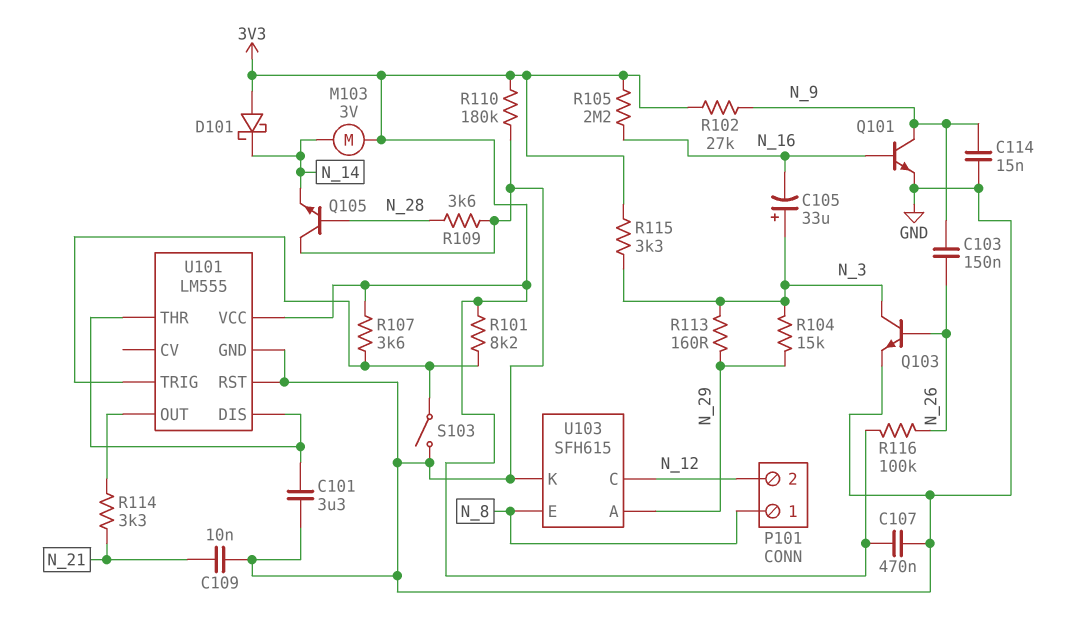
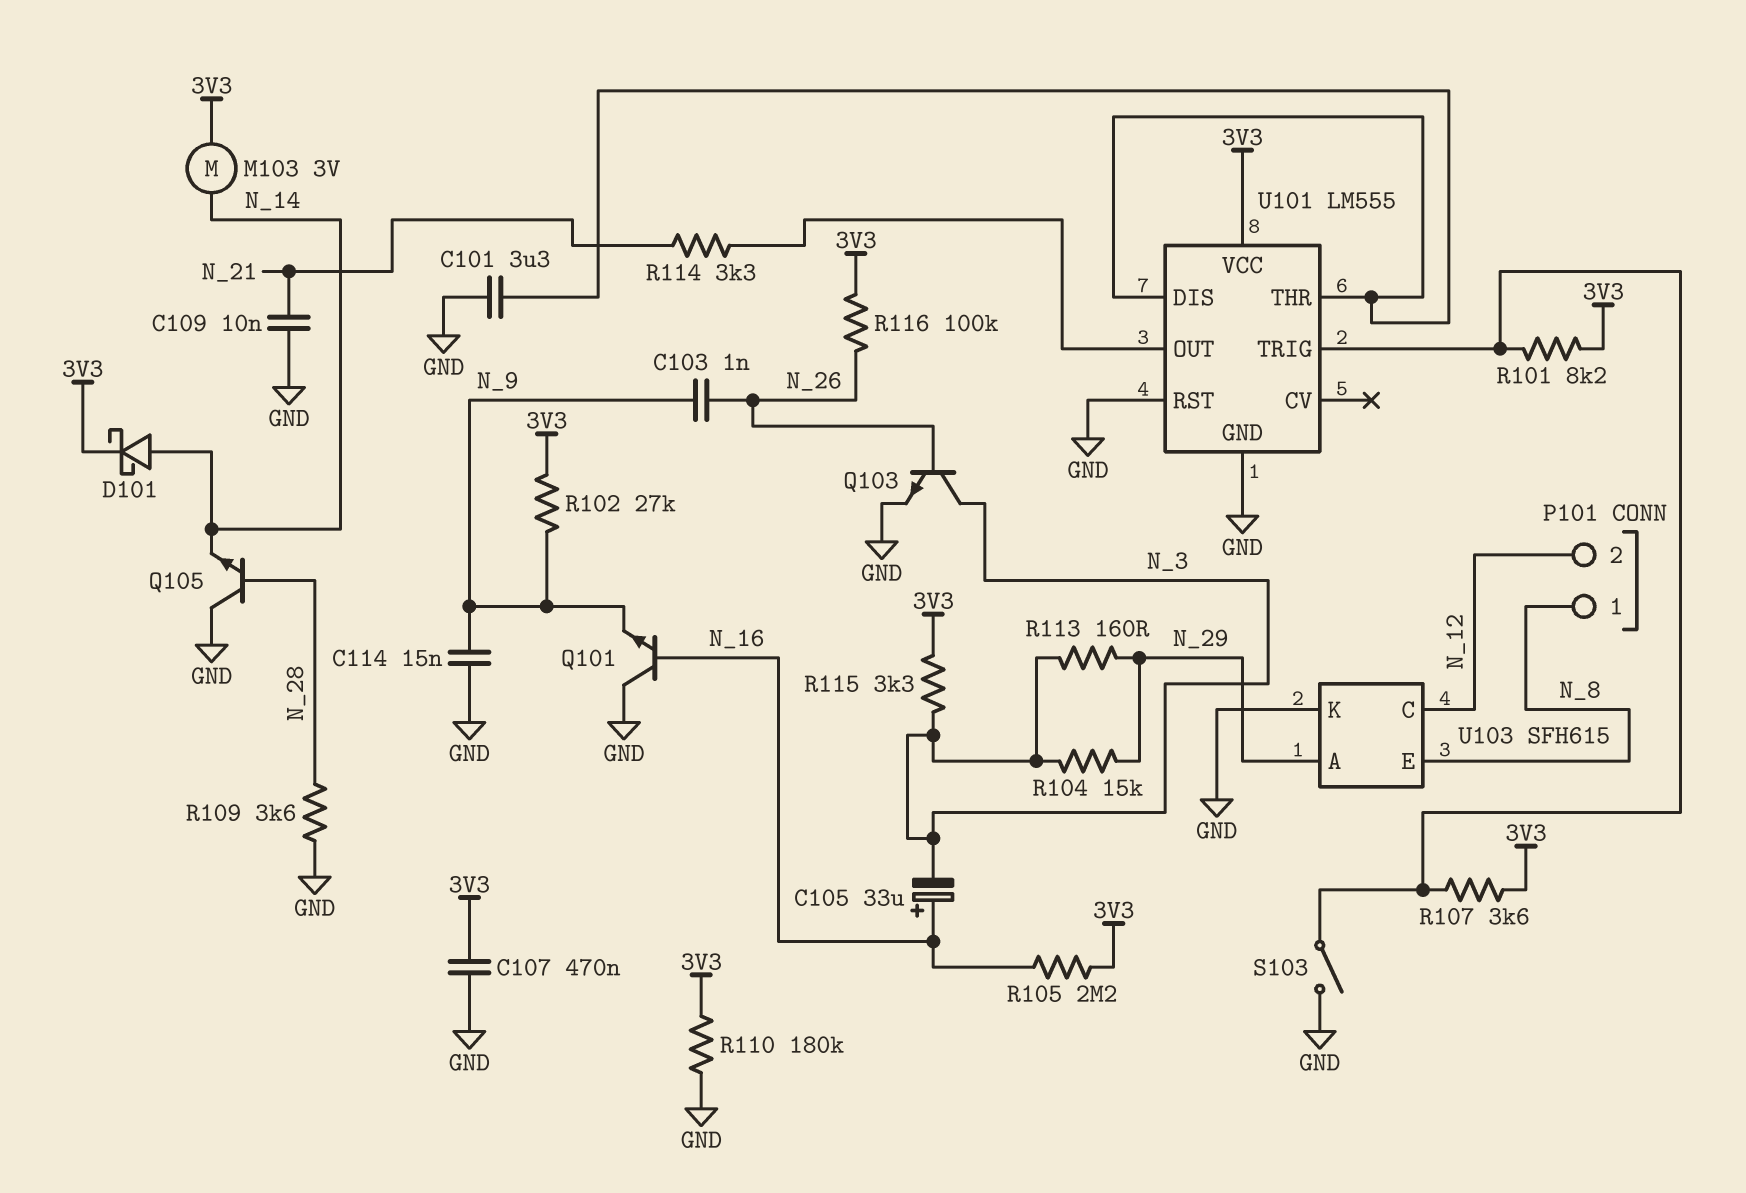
C103: 150nF (N_9, N_26) -> 1nF (N_9, N_26)
C105: 33uF (plus N_3, minus N_16) -> 33uF (plus N_16, minus N_3)
D101: schottky (A 3V3, K N_14) -> schottky (A N_14, K 3V3)
Q101: NPN (B N_16, C N_9, E GND) -> NPN (B N_16, C GND, E N_9)

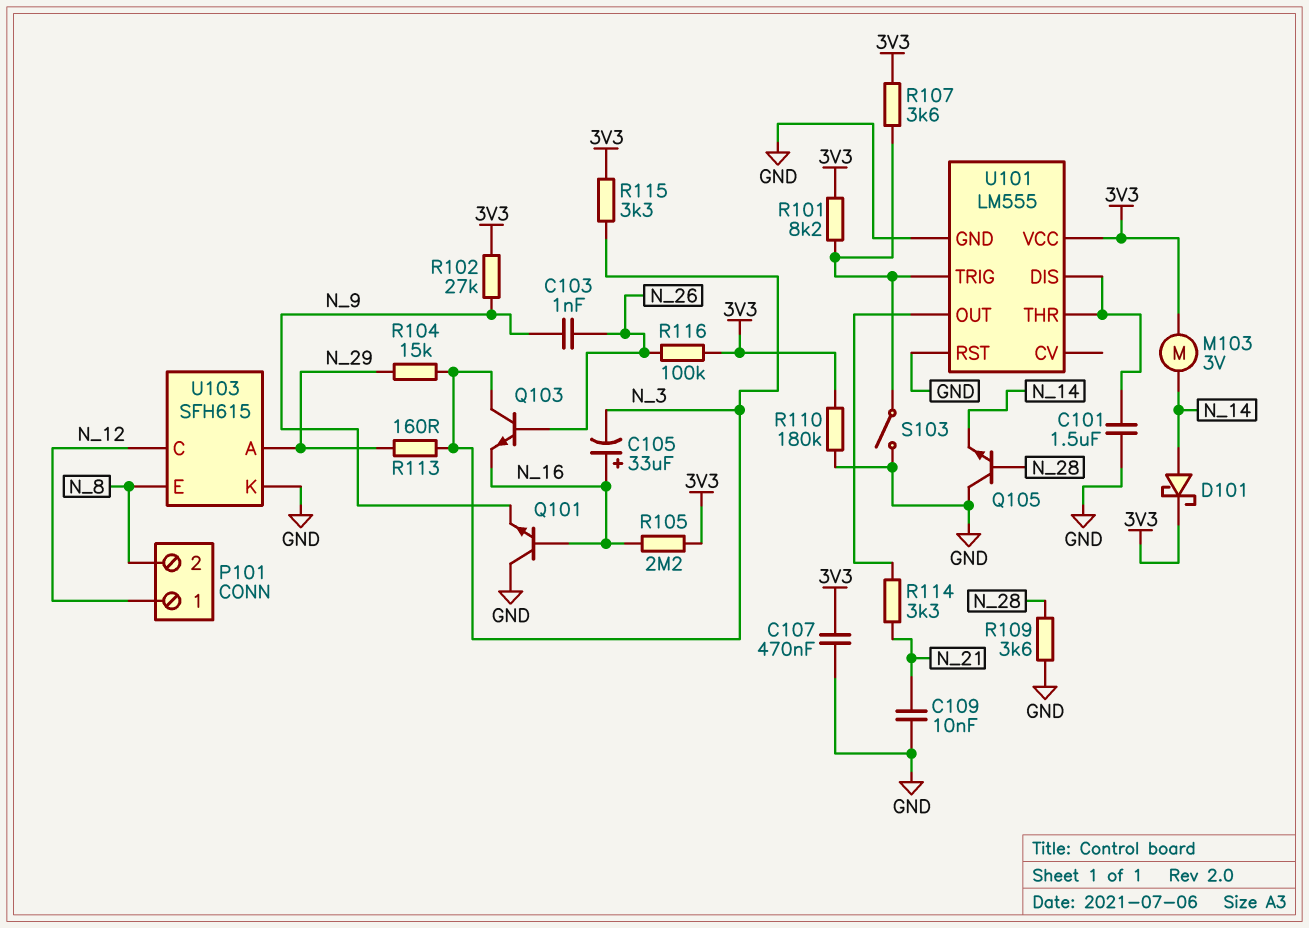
C101: 3.3uF (GND, U101/DIS) -> 1.5uF (GND, U101/DIS)
C114: 15nF (GND, N_9) -> none
P101 pin 1: N_8 -> N_12
P101 pin 2: N_12 -> N_8
Q103: NPN (B N_26, C N_3, E GND) -> NPN (B N_26, C N_3, E N_16)

